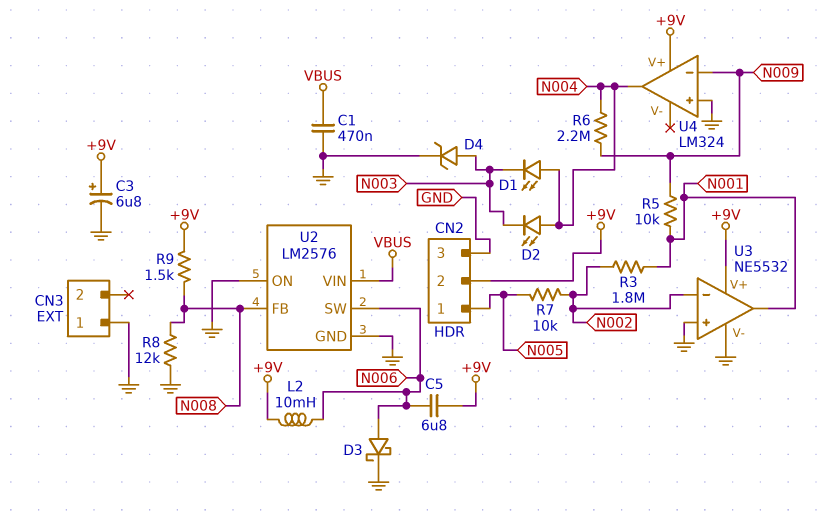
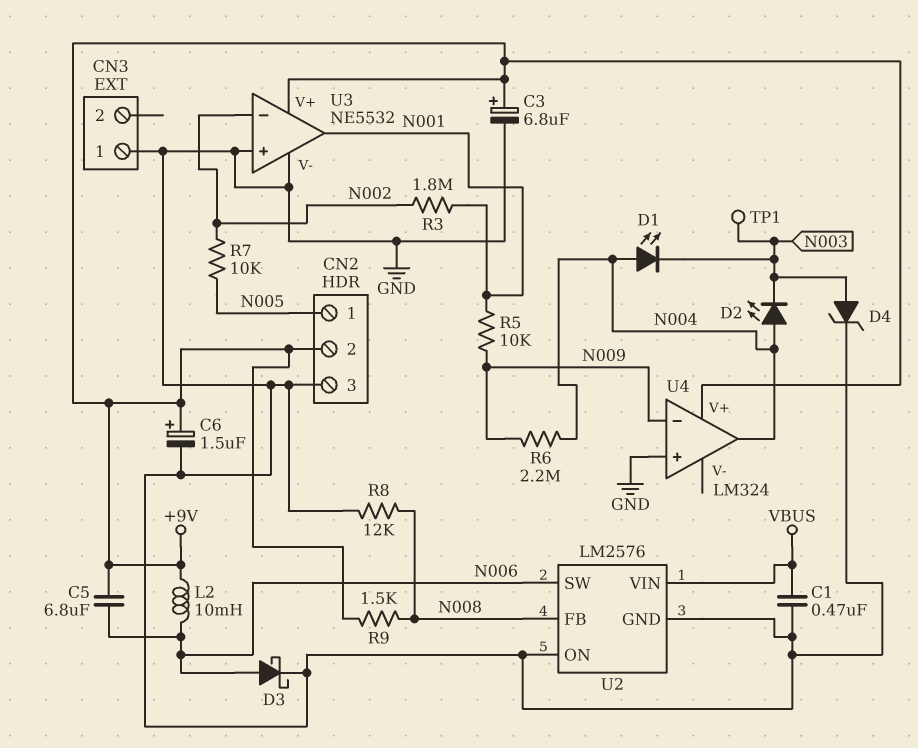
C6: none -> 1.5uF (plus +9V, minus GND)
TP1: none -> test point (N003)

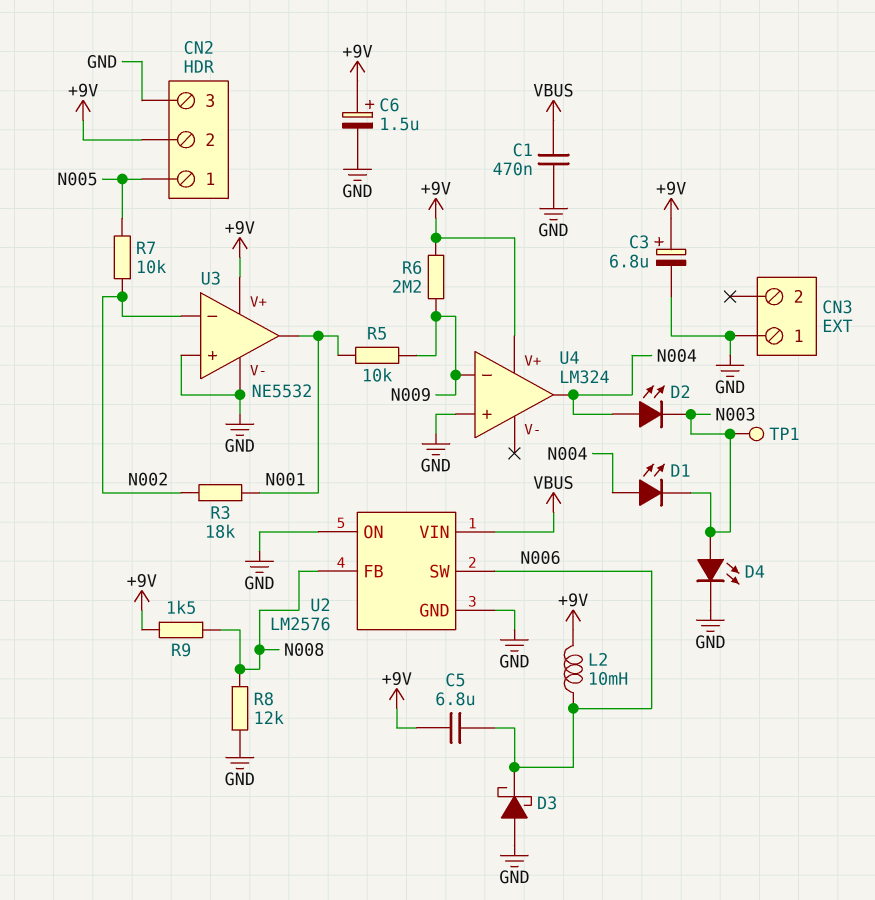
D3: schottky (A N006, K GND) -> schottky (A GND, K N006)
D4: zener (A N003, K GND) -> LED (A N003, K GND)
R3: 1.8M (N001, N002) -> 18k (N001, N002)
R6: 2.2M (N004, N009) -> 2.2M (+9V, N009)

